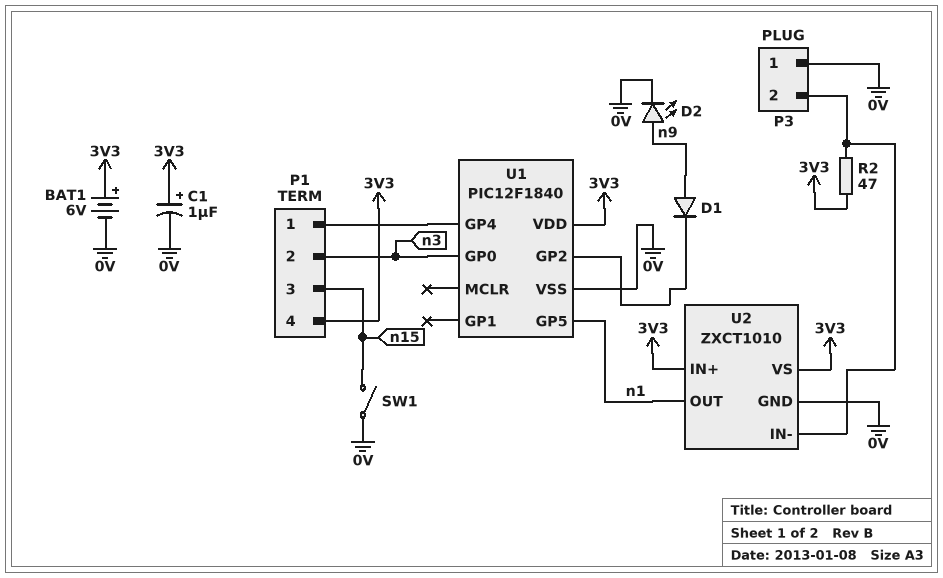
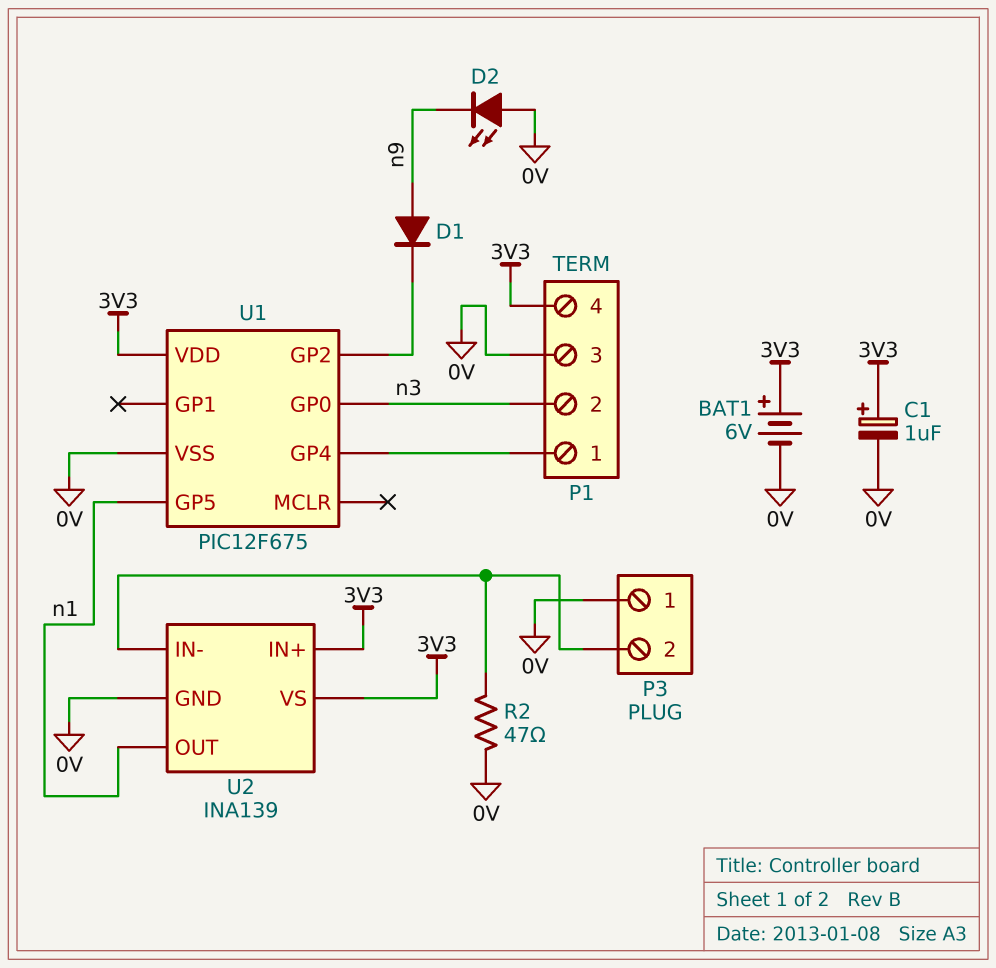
D2: LED (A n9, K 0V) -> LED (A 0V, K n9)
P1 pin 3: n15 -> 0V
R2: 47 (3V3, P3/2) -> 47 (0V, P3/2)
SW1: switch (0V, n15) -> none
U1: PIC12F1840 -> PIC12F675
U2: ZXCT1010 -> INA139

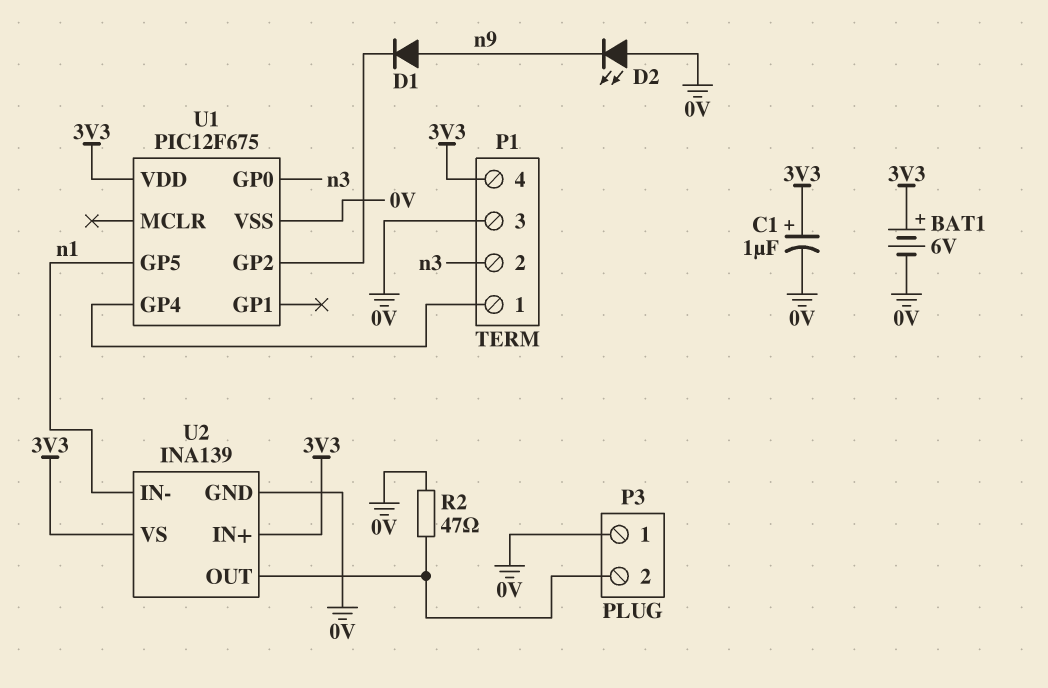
U2 pin IN-: P3/2 -> n1
U2 pin OUT: n1 -> P3/2

